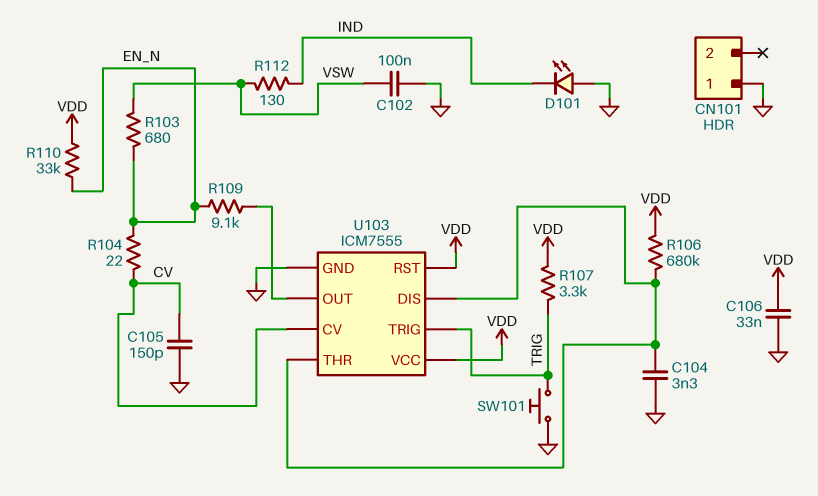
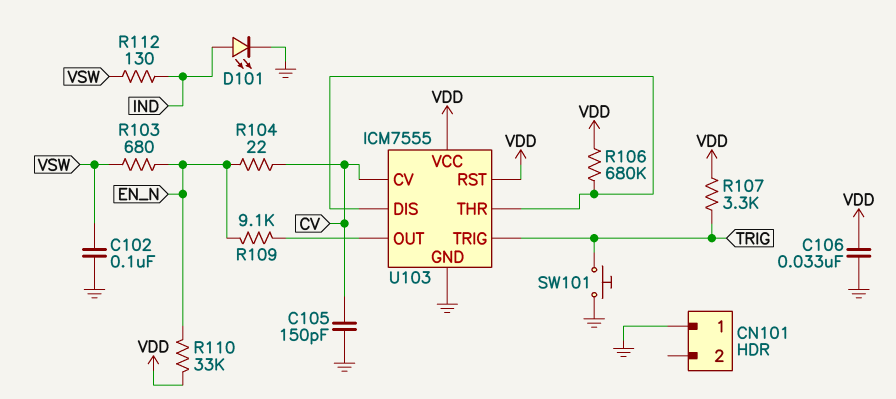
C104: 3.3nF (GND, U103/DIS) -> none
D101: LED (A GND, K IND) -> LED (A IND, K GND)

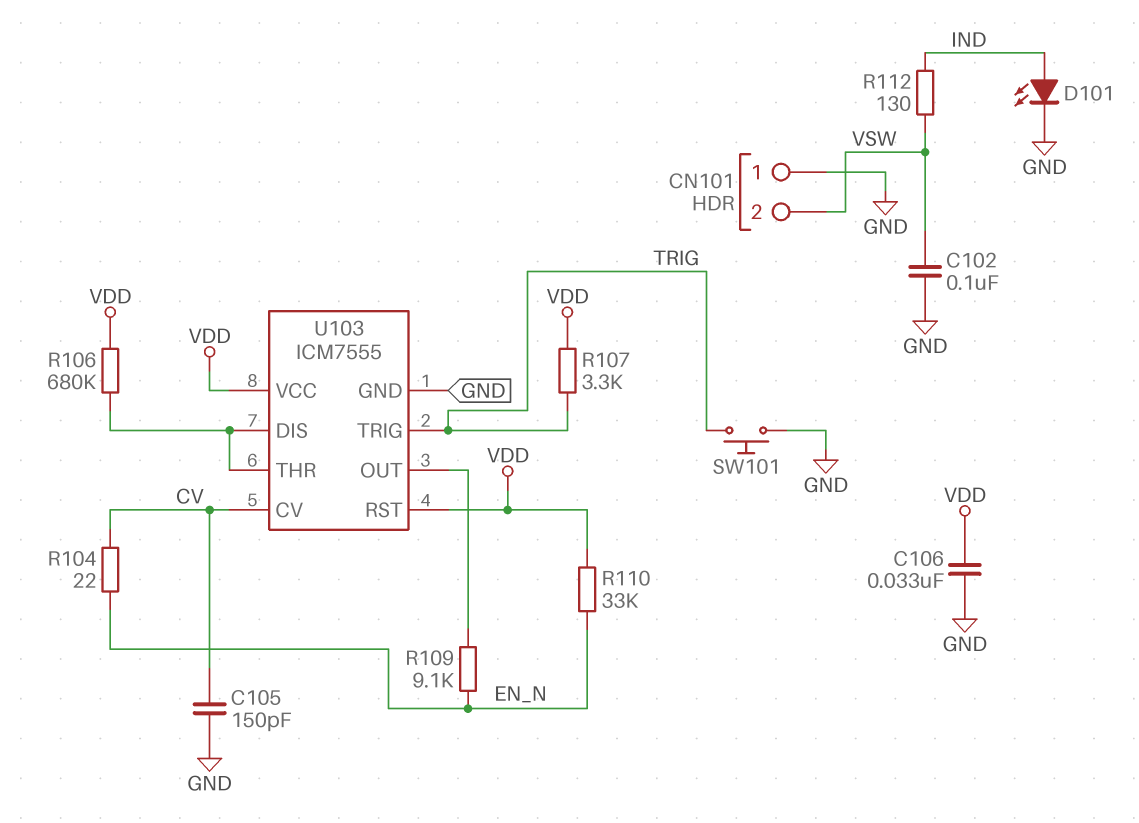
CN101 pin 2: none -> VSW
R103: 680 (EN_N, VSW) -> none

